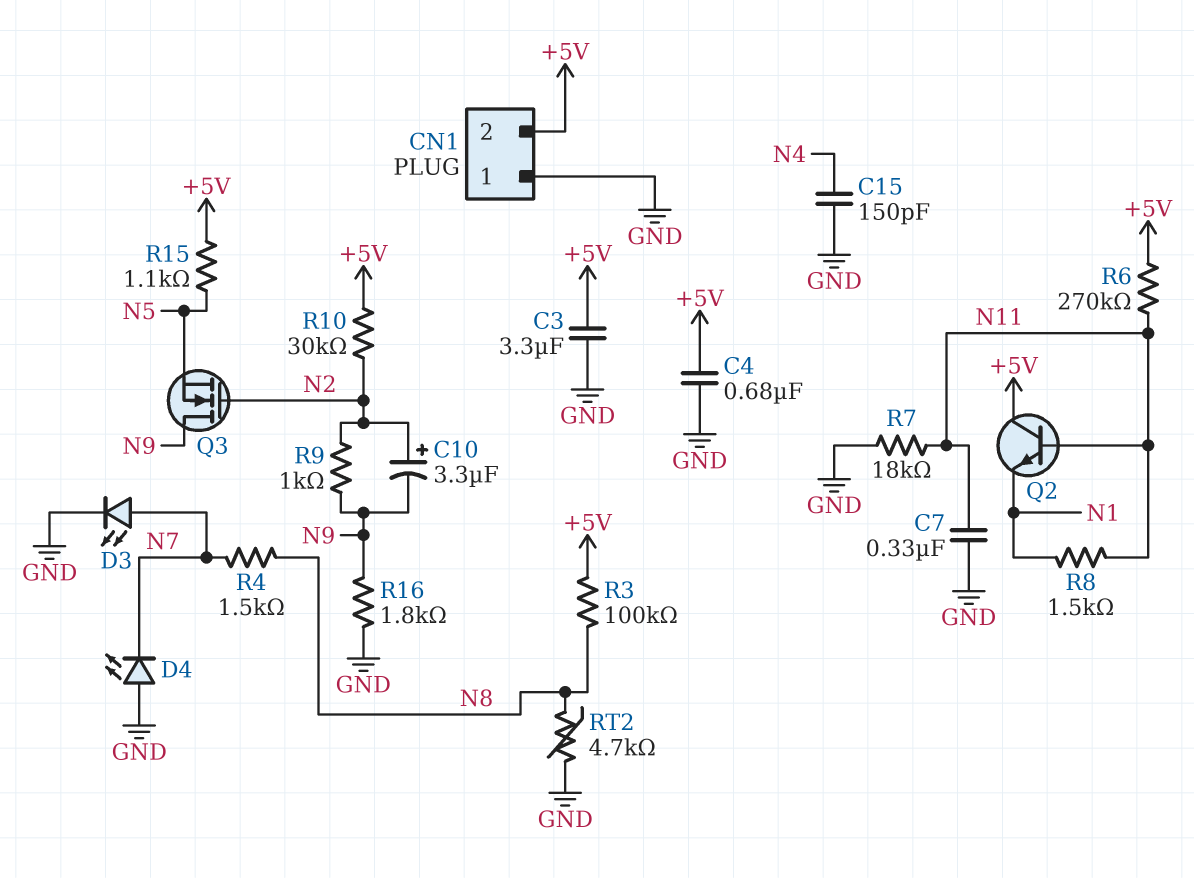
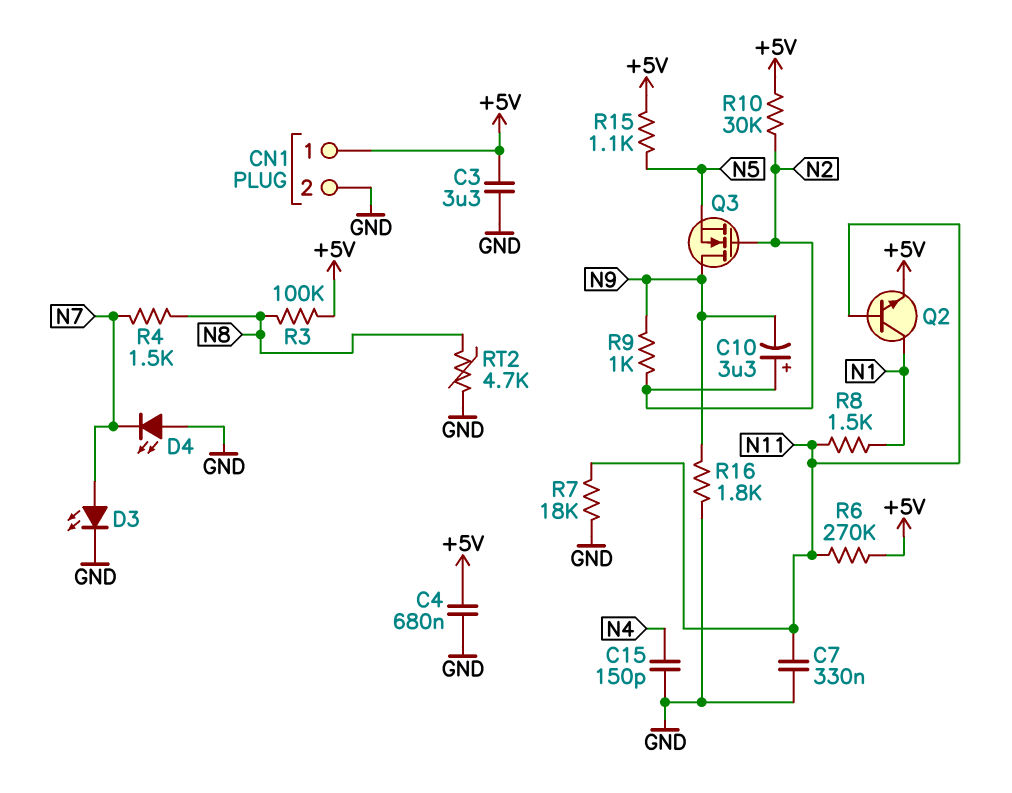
CN1 pin 1: GND -> +5V
CN1 pin 2: +5V -> GND
Q2: NPN (B N11, C +5V, E N1) -> NPN (B N11, C N1, E +5V)

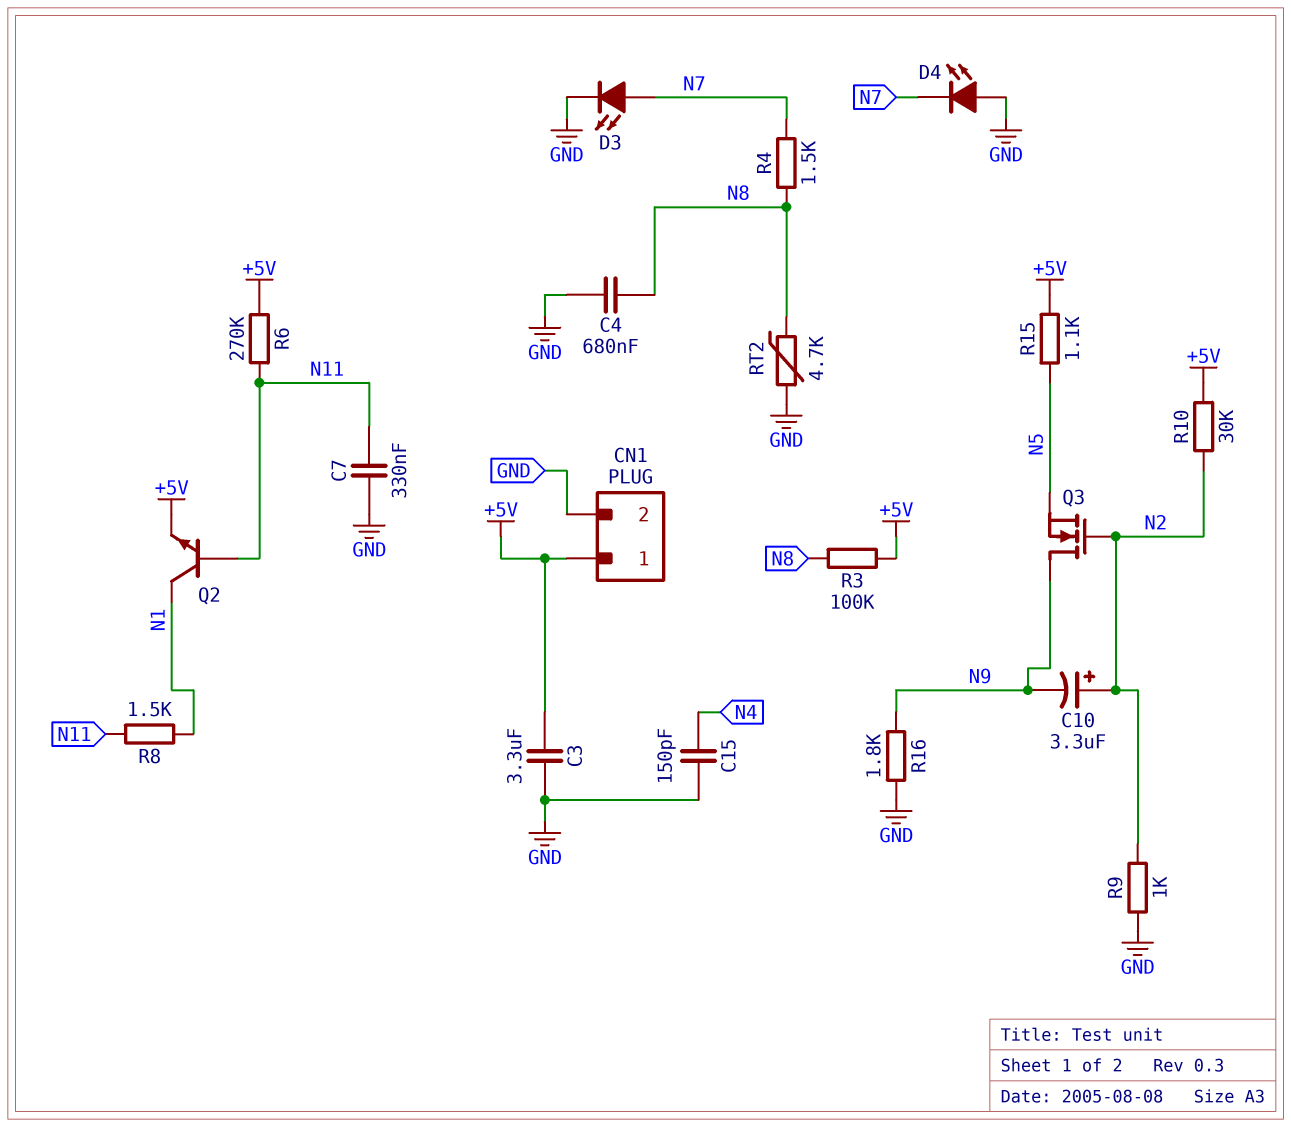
C4: 680nF (+5V, GND) -> 680nF (GND, N8)
R7: 18k (GND, N11) -> none
R9: 1k (N2, N9) -> 1k (GND, N2)

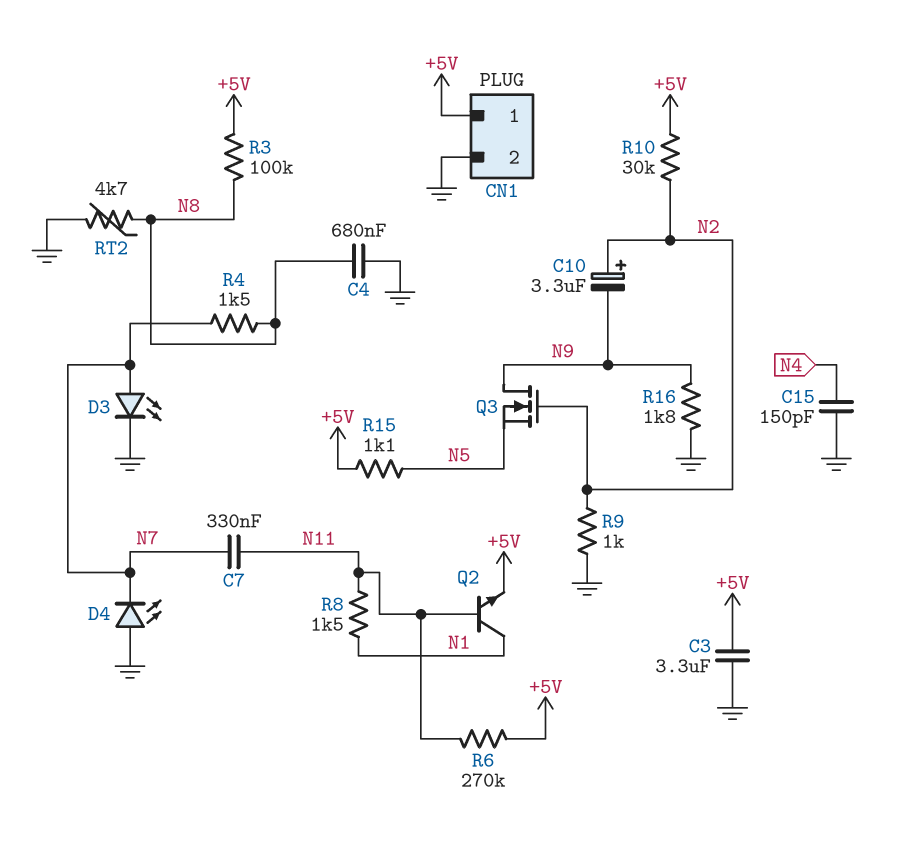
C7: 330nF (GND, N11) -> 330nF (N7, N11)

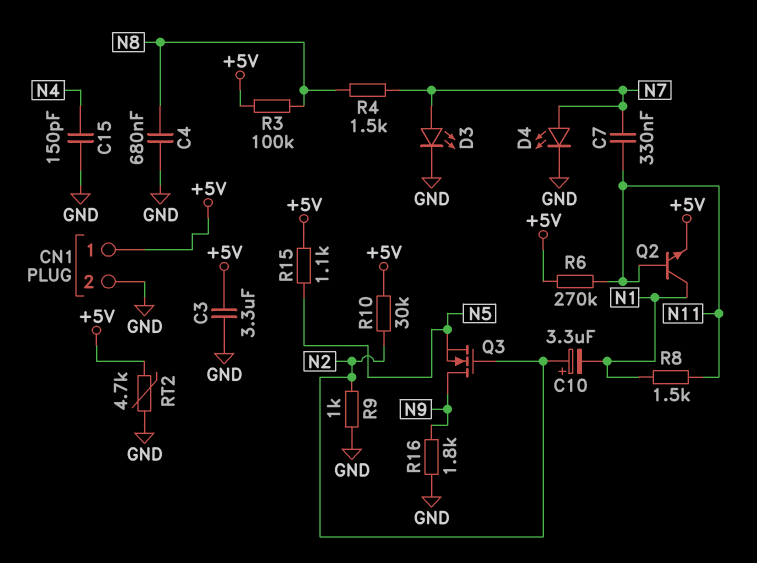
C10: 3.3uF (plus N2, minus N9) -> 3.3uF (plus N2, minus N1)
D4: LED (A GND, K N7) -> LED (A N7, K GND)
RT2: 4.7k (GND, N8) -> 4.7k (+5V, GND)

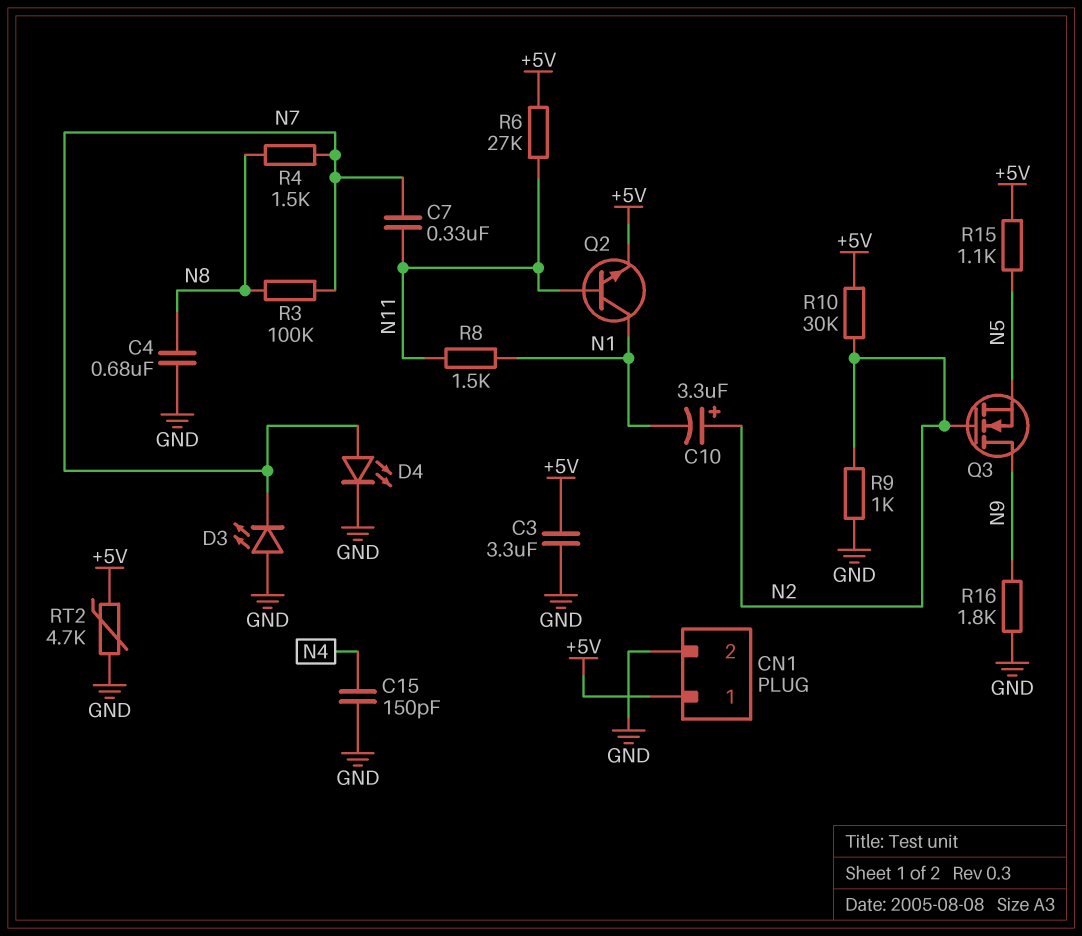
D3: LED (A N7, K GND) -> LED (A GND, K N7)
R3: 100k (+5V, N8) -> 100k (N7, N8)
R6: 270k (+5V, N11) -> 27k (+5V, N11)

